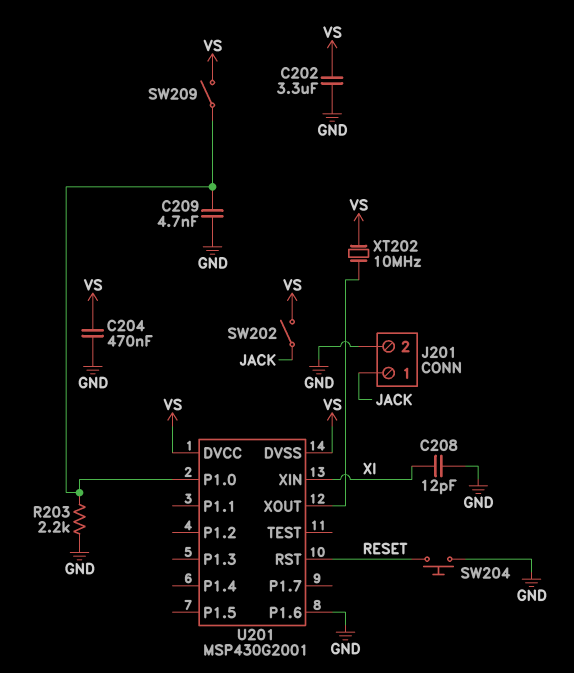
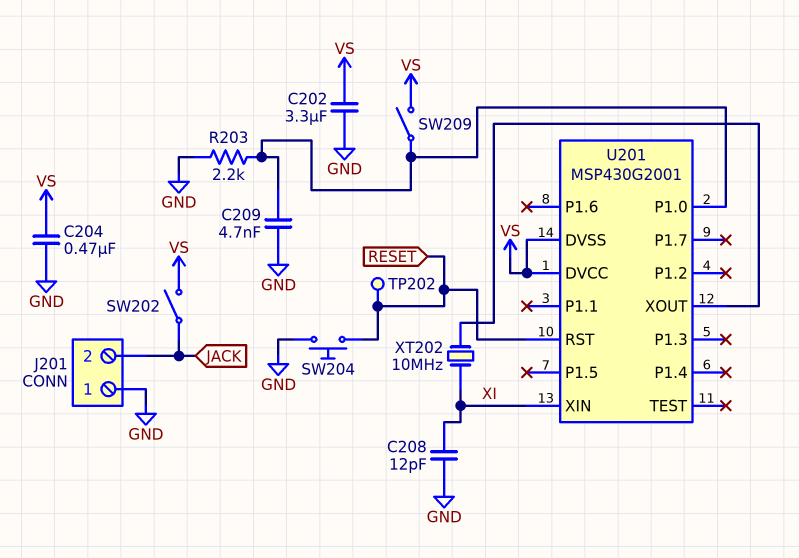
J201 pin 1: JACK -> GND
J201 pin 2: GND -> JACK
TP202: none -> test point (RESET)
U201 pin P1.6: GND -> none
XT202: 10MHz (U201/XOUT, VS) -> 10MHz (U201/XOUT, XI)

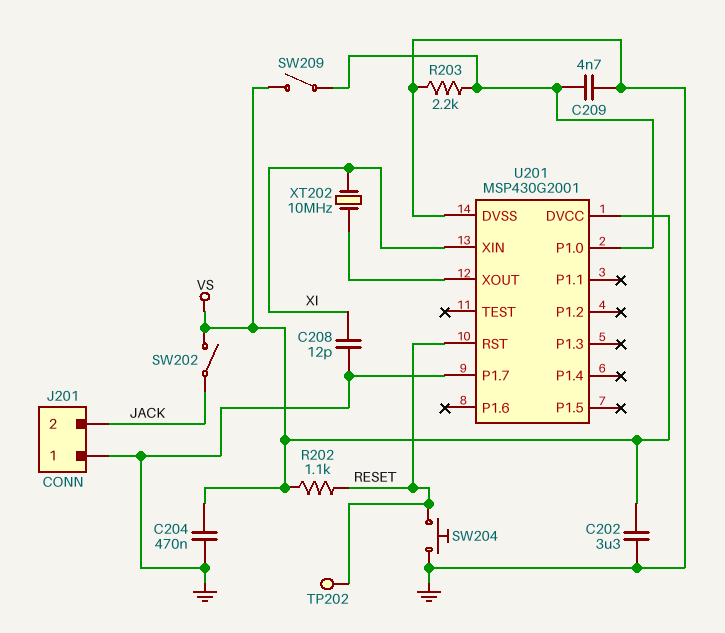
R202: none -> 1.1k (RESET, VS)
U201 pin DVSS: VS -> GND
U201 pin P1.7: none -> GND

